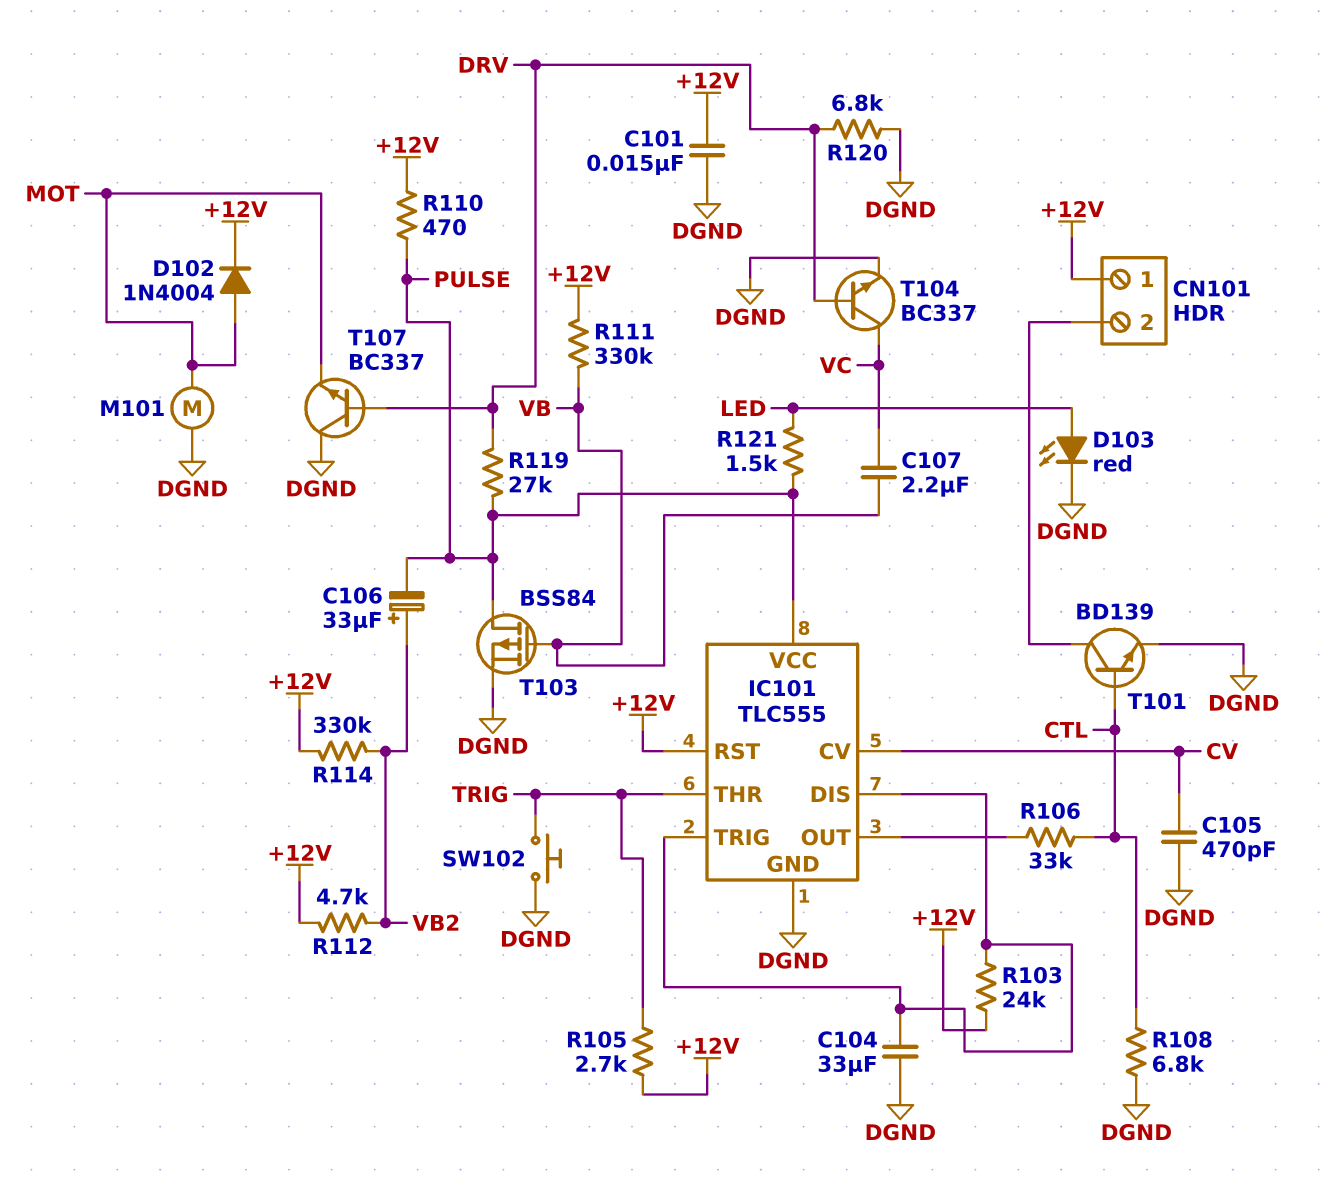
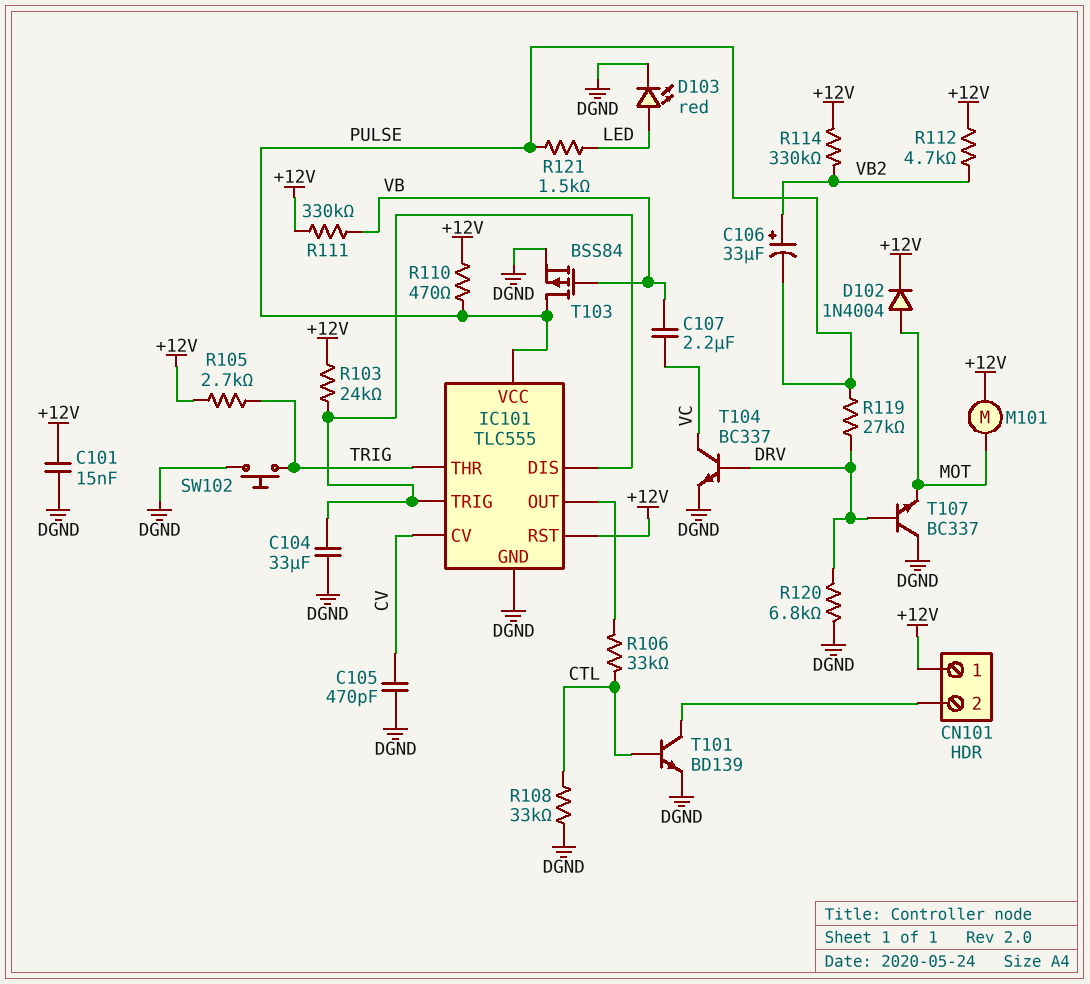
M101: motor (DGND, MOT) -> motor (+12V, MOT)
R108: 6.8k (CTL, DGND) -> 33k (CTL, DGND)

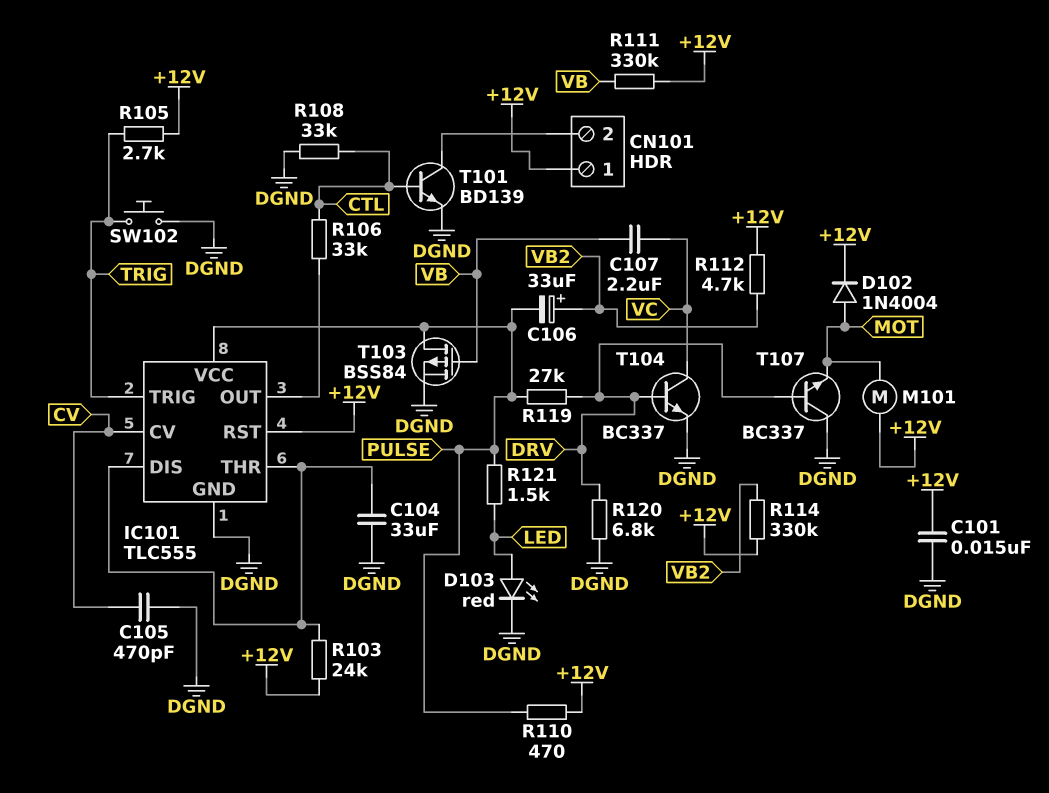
IC101 pin THR: TRIG -> IC101/DIS
IC101 pin TRIG: IC101/DIS -> TRIG

